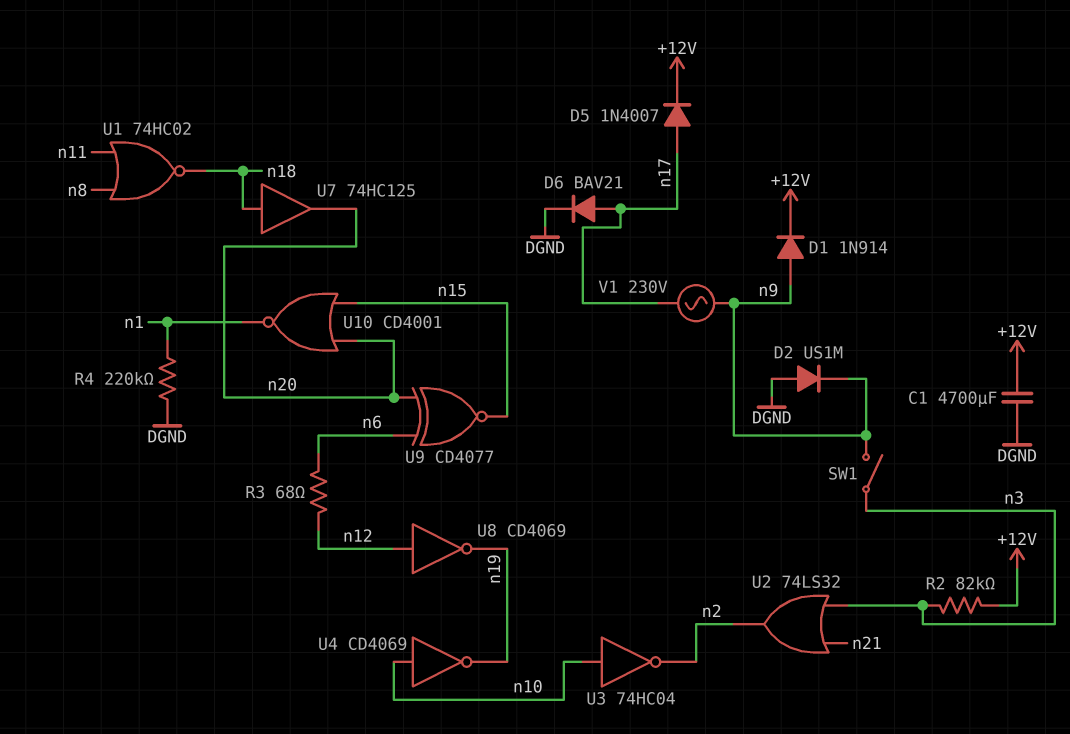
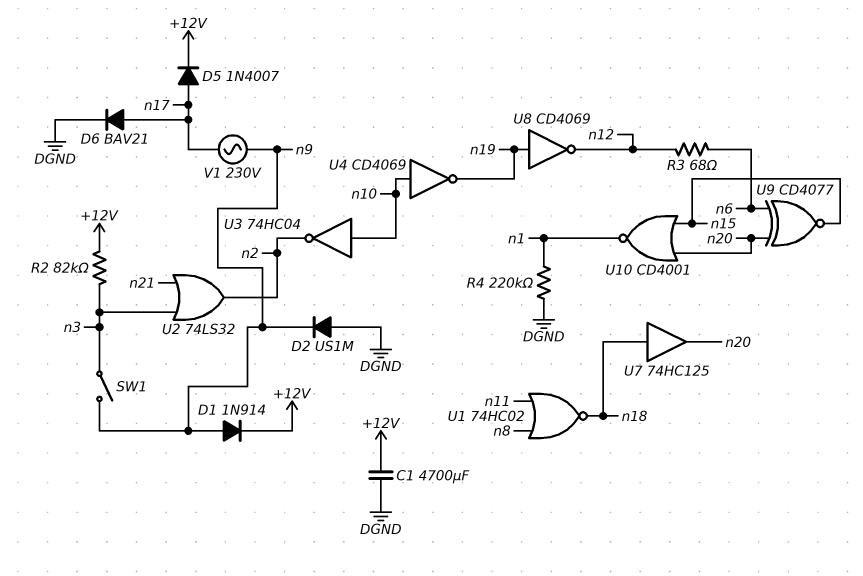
U8: NOT CD4069 (in n12, out n19) -> NOT CD4069 (in n19, out n12)

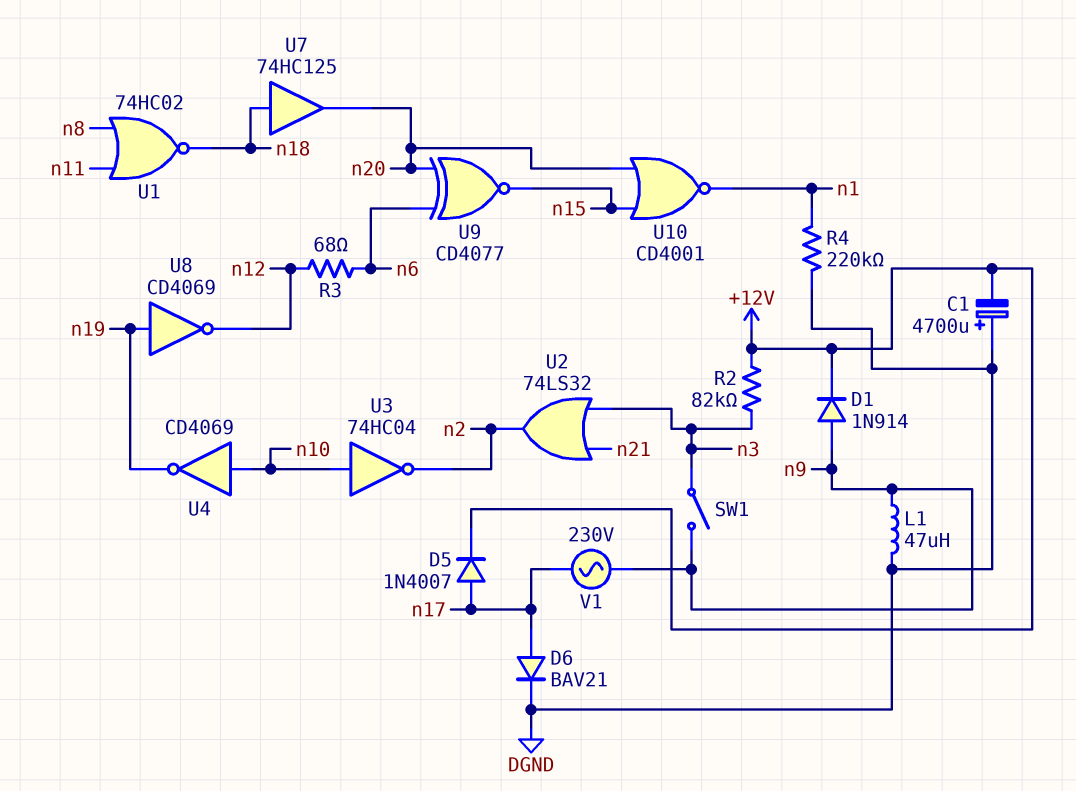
C1: 4700uF (+12V, DGND) -> 4700uF (plus DGND, minus +12V)
D2: diode US1M (A DGND, K n9) -> none
L1: none -> 47uH (DGND, n9)

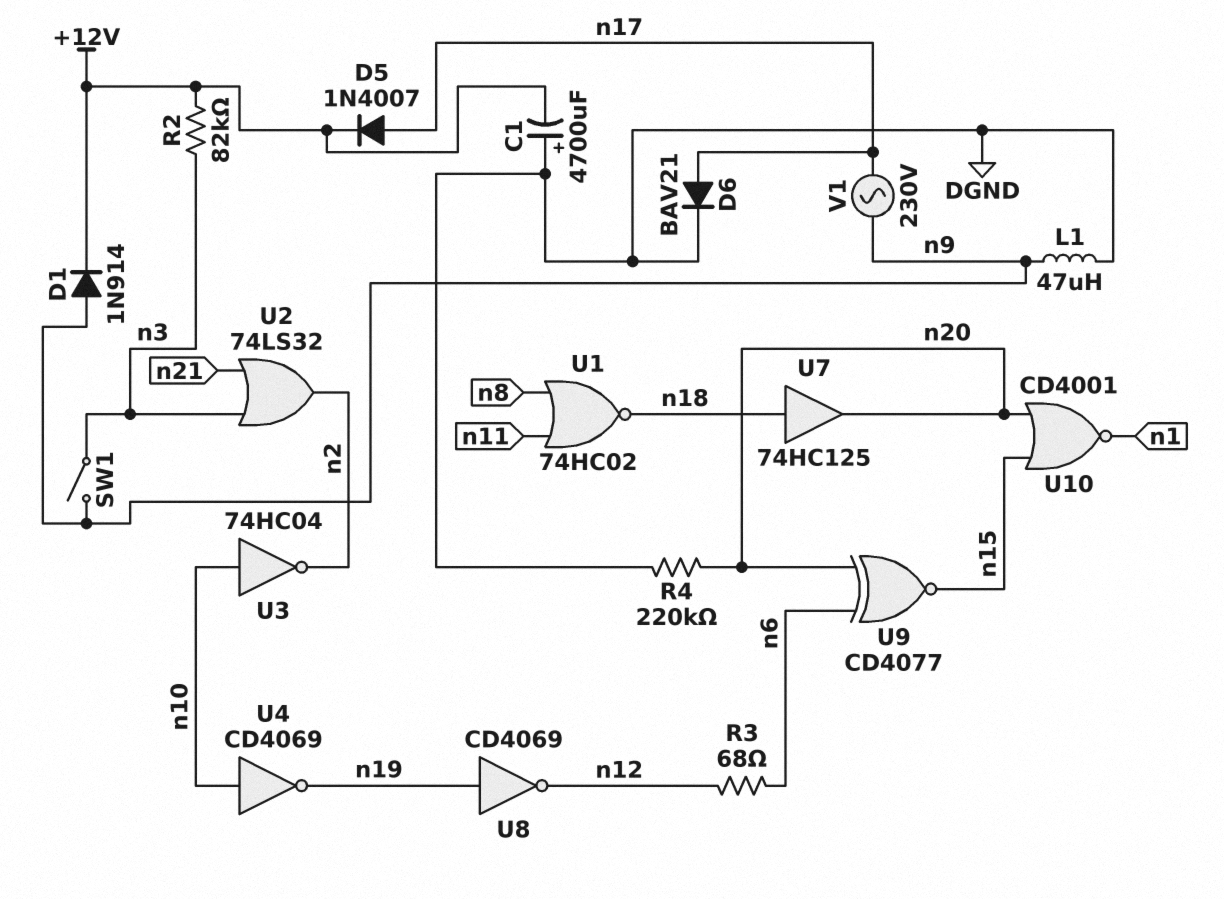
R4: 220k (DGND, n1) -> 220k (DGND, n20)

